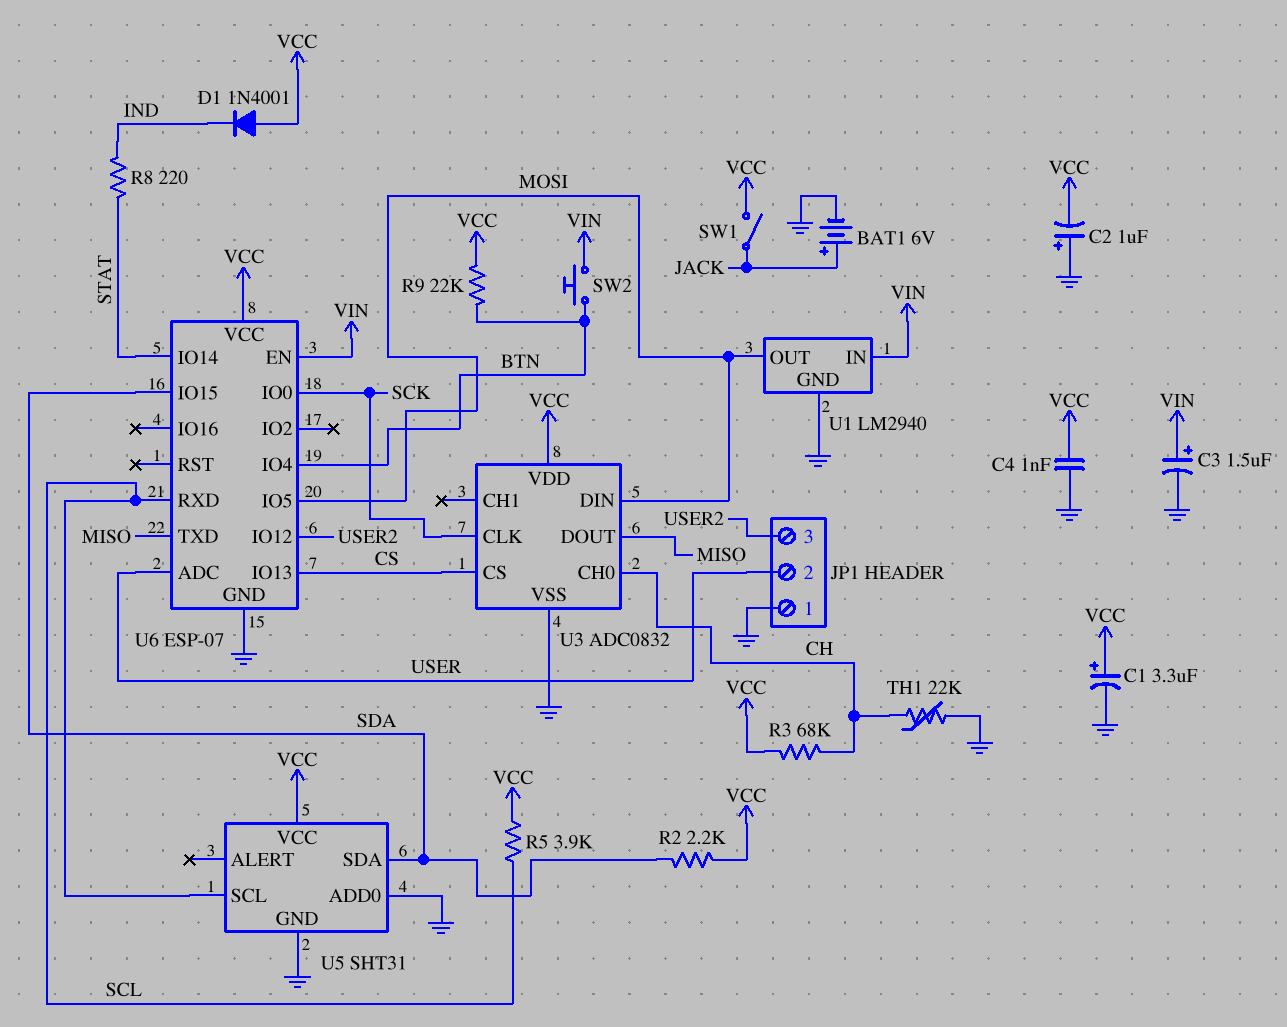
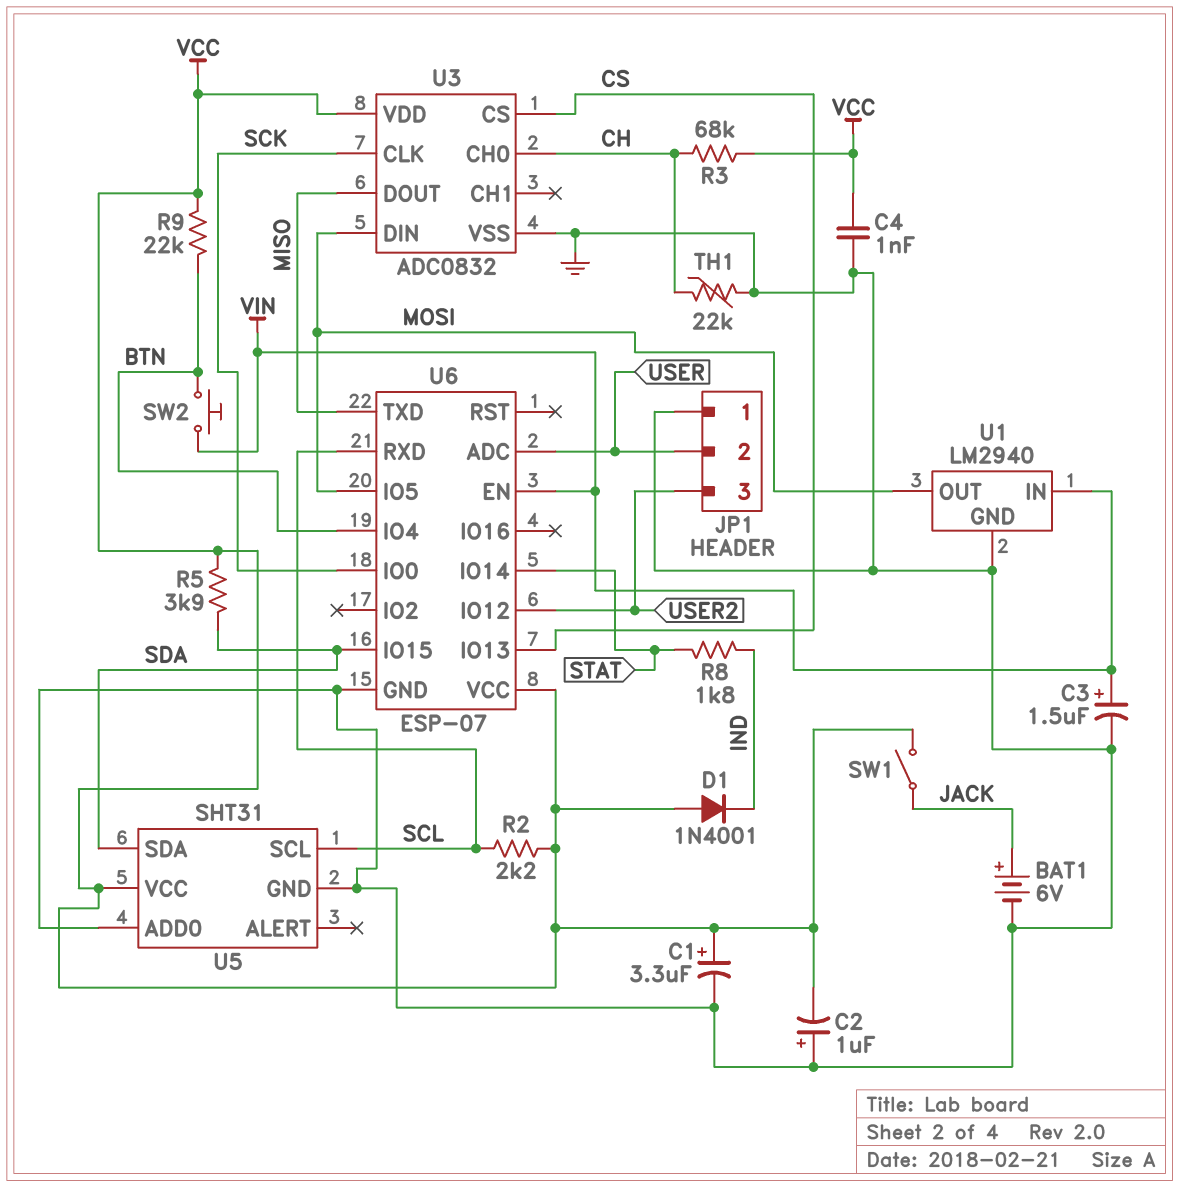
R2: 2.2k (SDA, VCC) -> 2.2k (SCL, VCC)
R5: 3.9k (SCL, VCC) -> 3.9k (SDA, VCC)
R8: 220 (IND, STAT) -> 1.8k (IND, STAT)

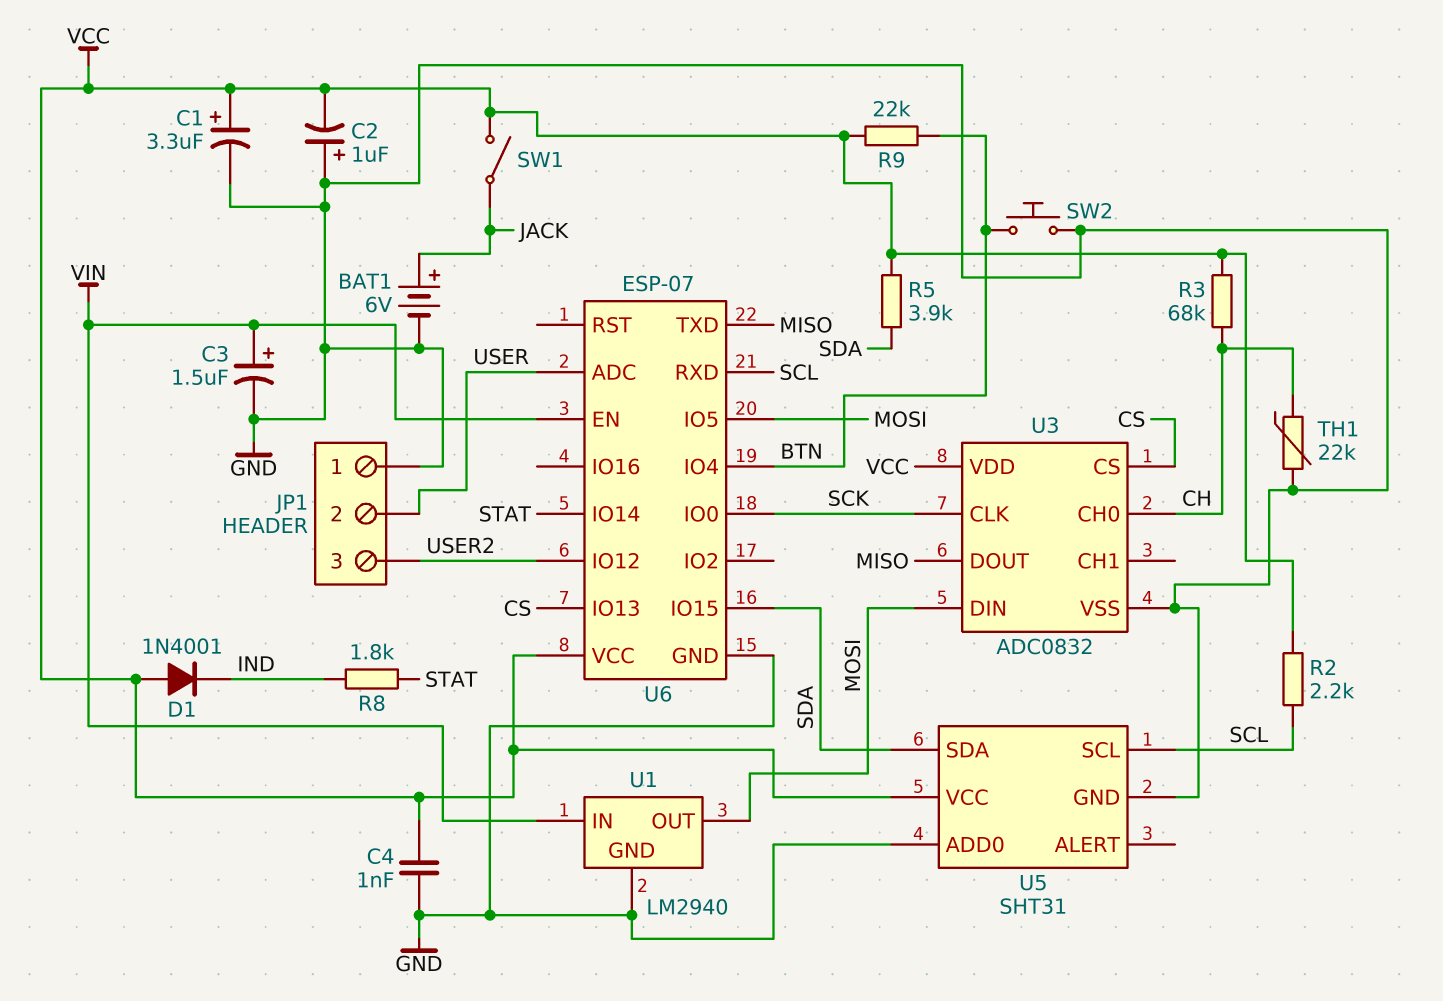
SW2: button (BTN, VIN) -> button (BTN, GND)

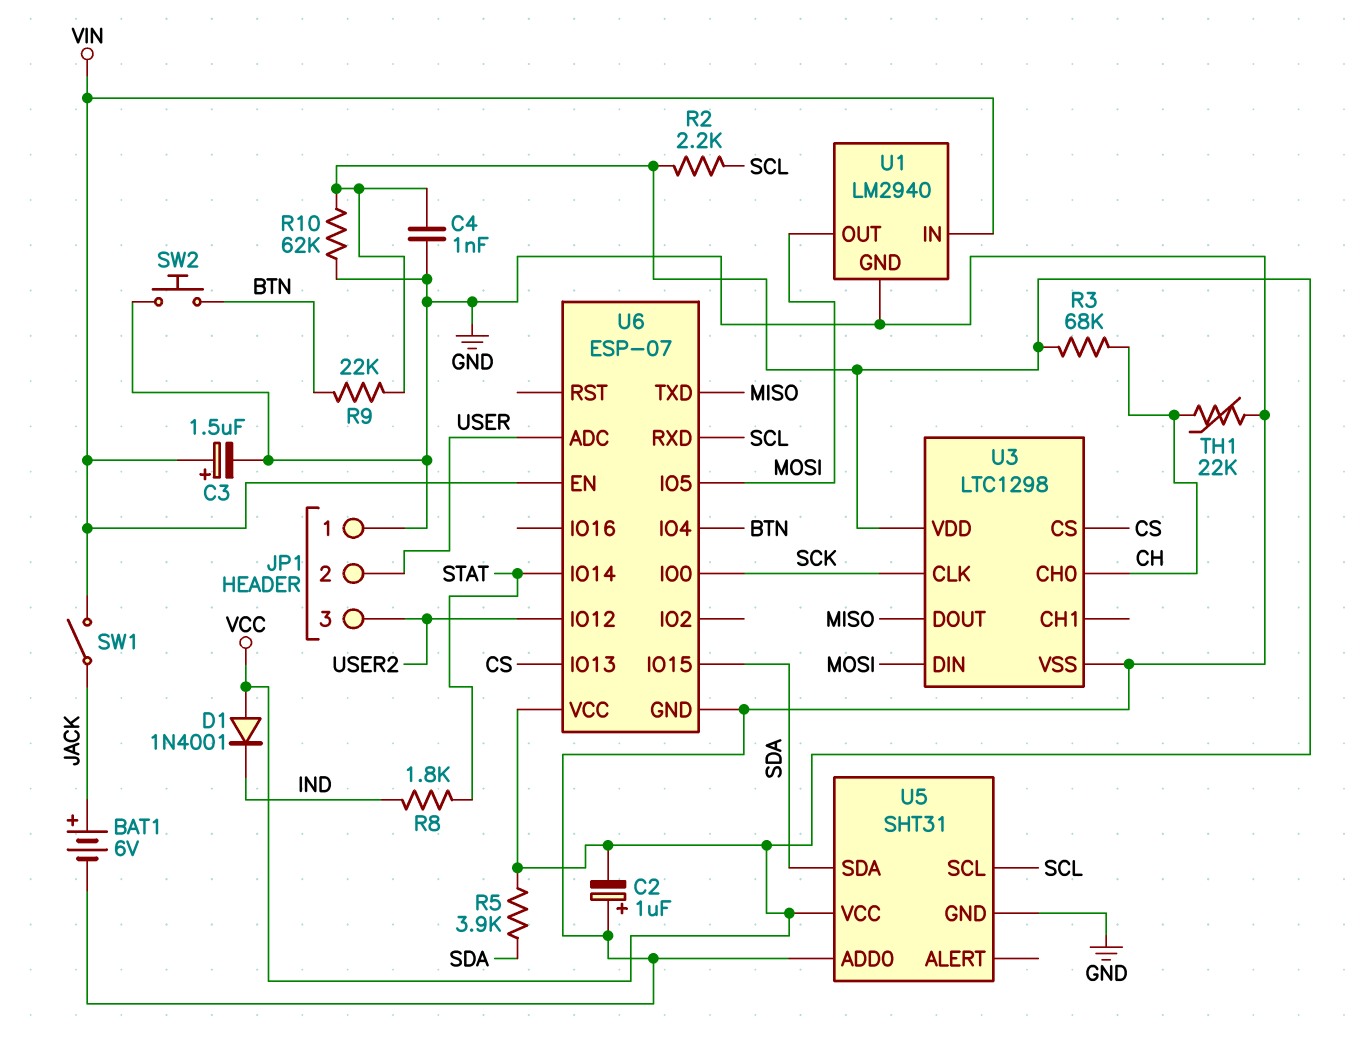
C1: 3.3uF (plus VCC, minus GND) -> none
R10: none -> 62k (GND, VCC)
SW1: switch (JACK, VCC) -> switch (JACK, VIN)
U3: ADC0832 -> LTC1298

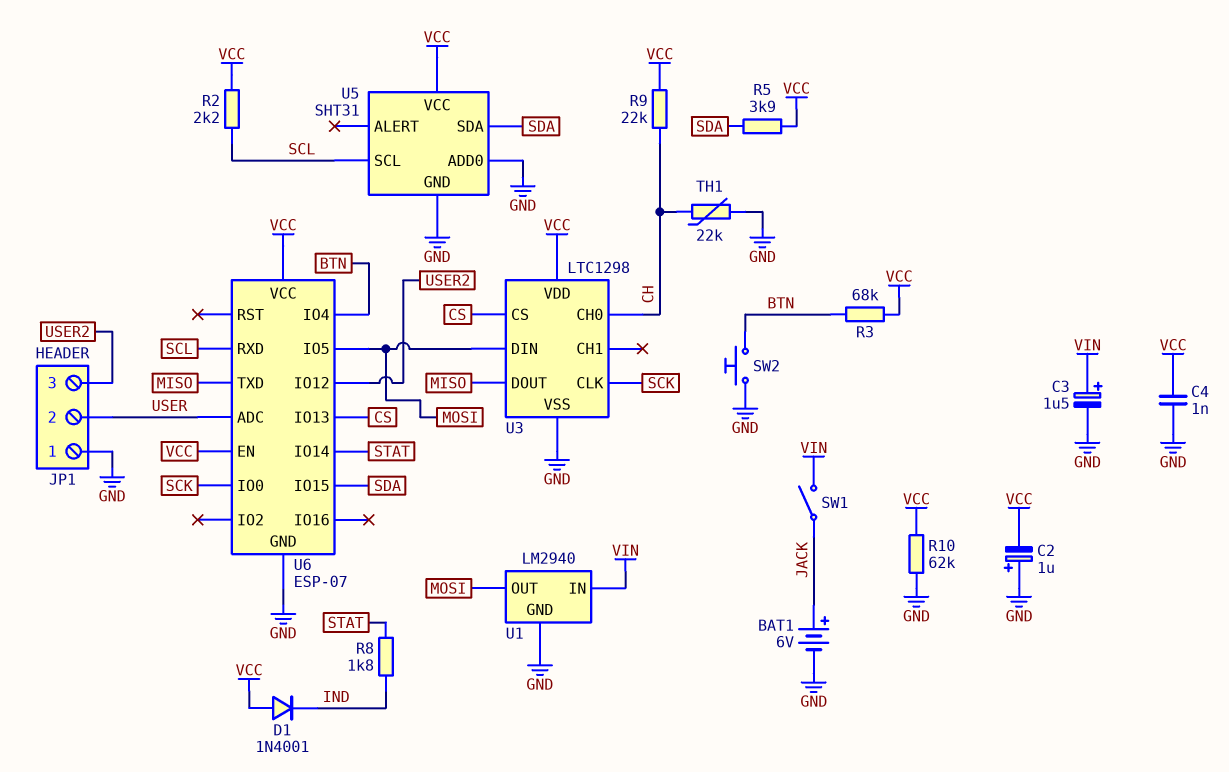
R3: 68k (CH, VCC) -> 68k (BTN, VCC)
R9: 22k (BTN, VCC) -> 22k (CH, VCC)
U6 pin EN: VIN -> VCC

